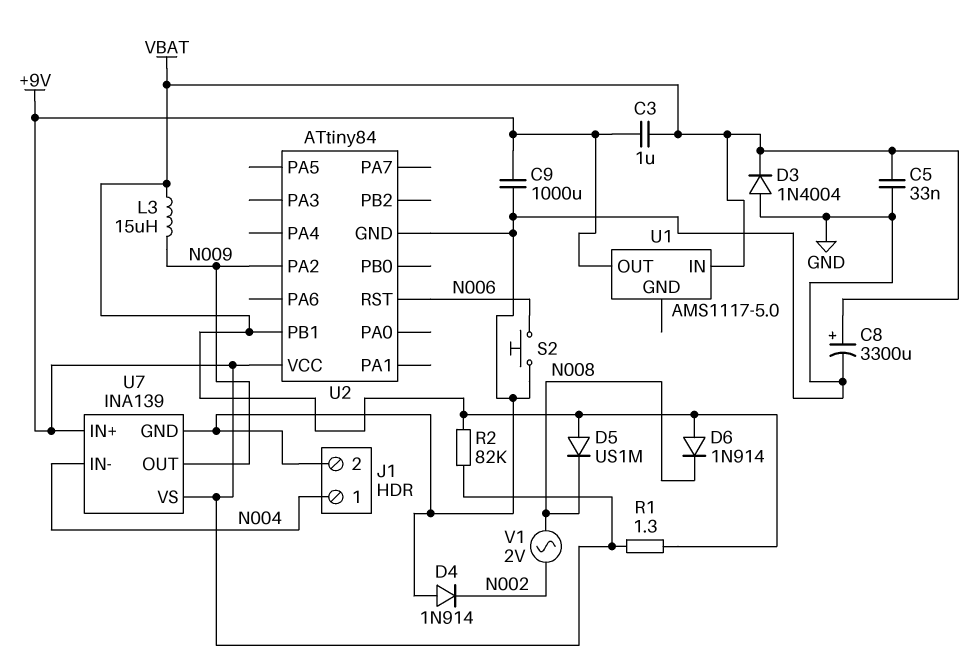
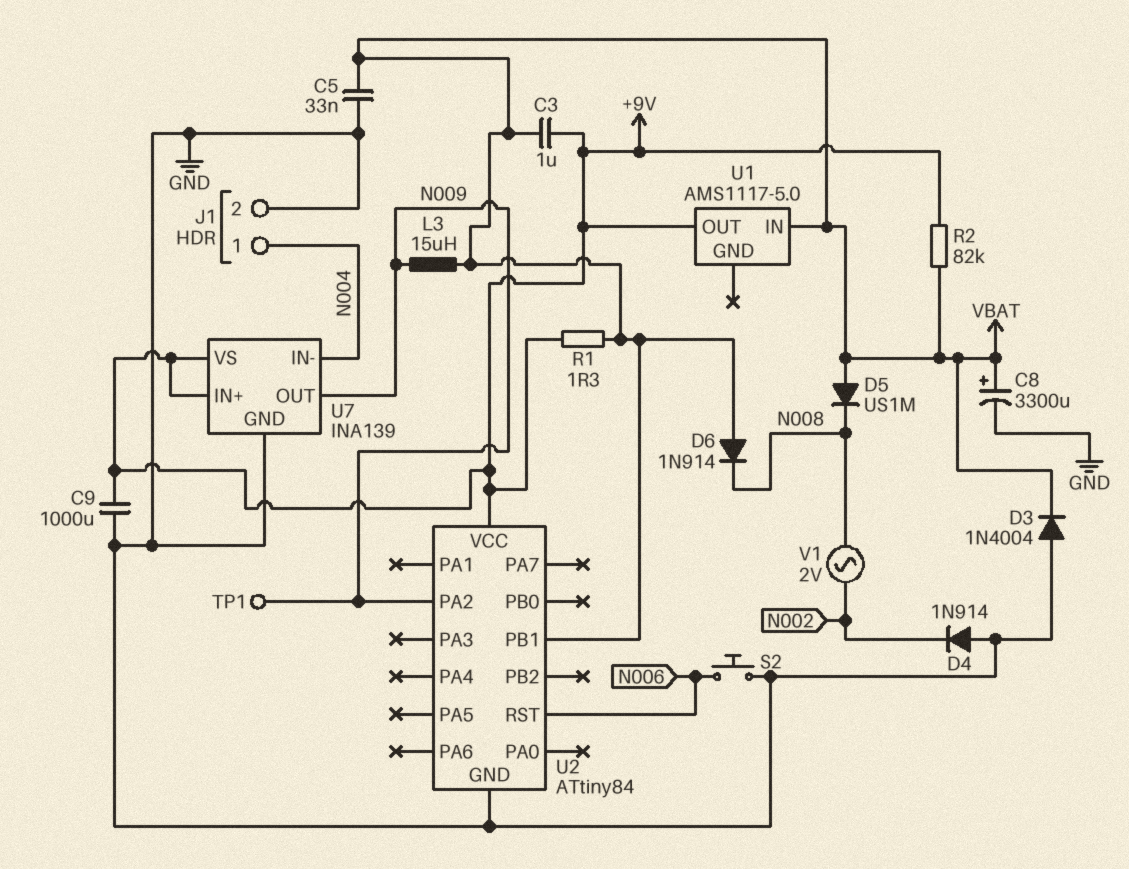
TP1: none -> test point (N009)

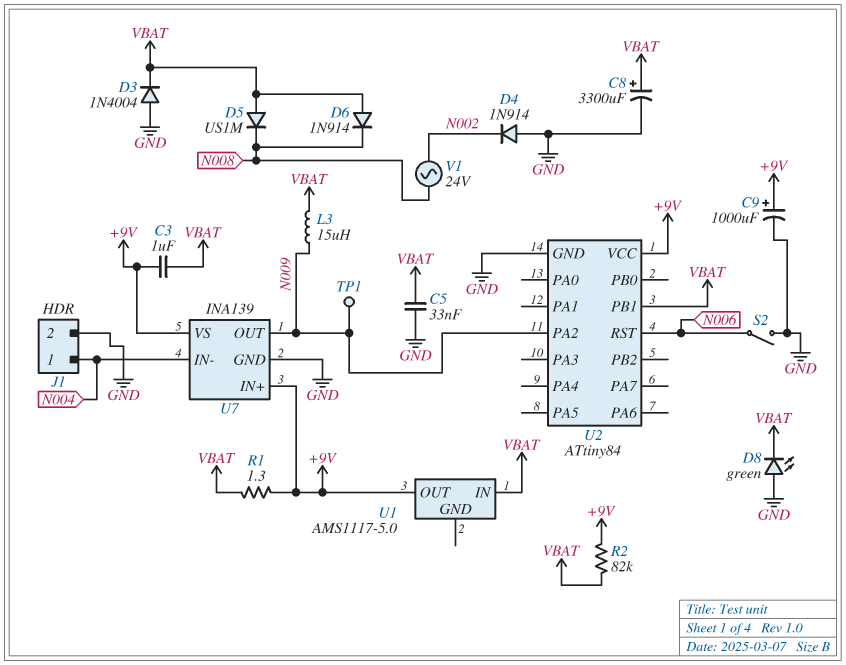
C9: 1000uF (+9V, GND) -> 1000uF (plus +9V, minus GND)
D8: none -> LED green (A GND, K VBAT)
S2: button (GND, N006) -> switch (GND, N006)
V1: AC 2V (N002, N008) -> AC 24V (N002, N008)

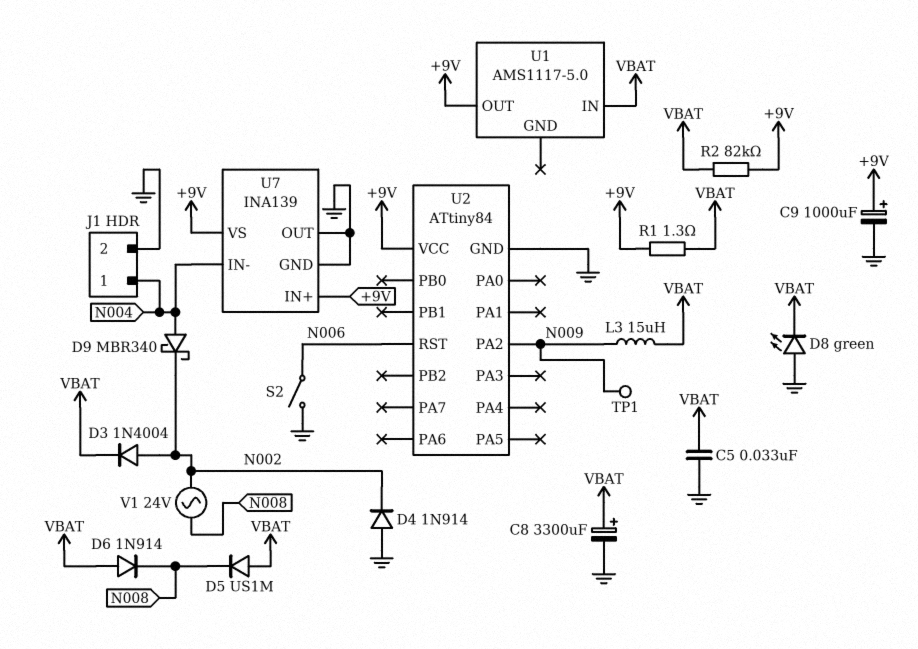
C3: 1uF (+9V, VBAT) -> none
D3: diode 1N4004 (A GND, K VBAT) -> diode 1N4004 (A N002, K VBAT)
D9: none -> schottky MBR340 (A N004, K N002)
U2 pin PB1: VBAT -> none
U7 pin OUT: N009 -> GND

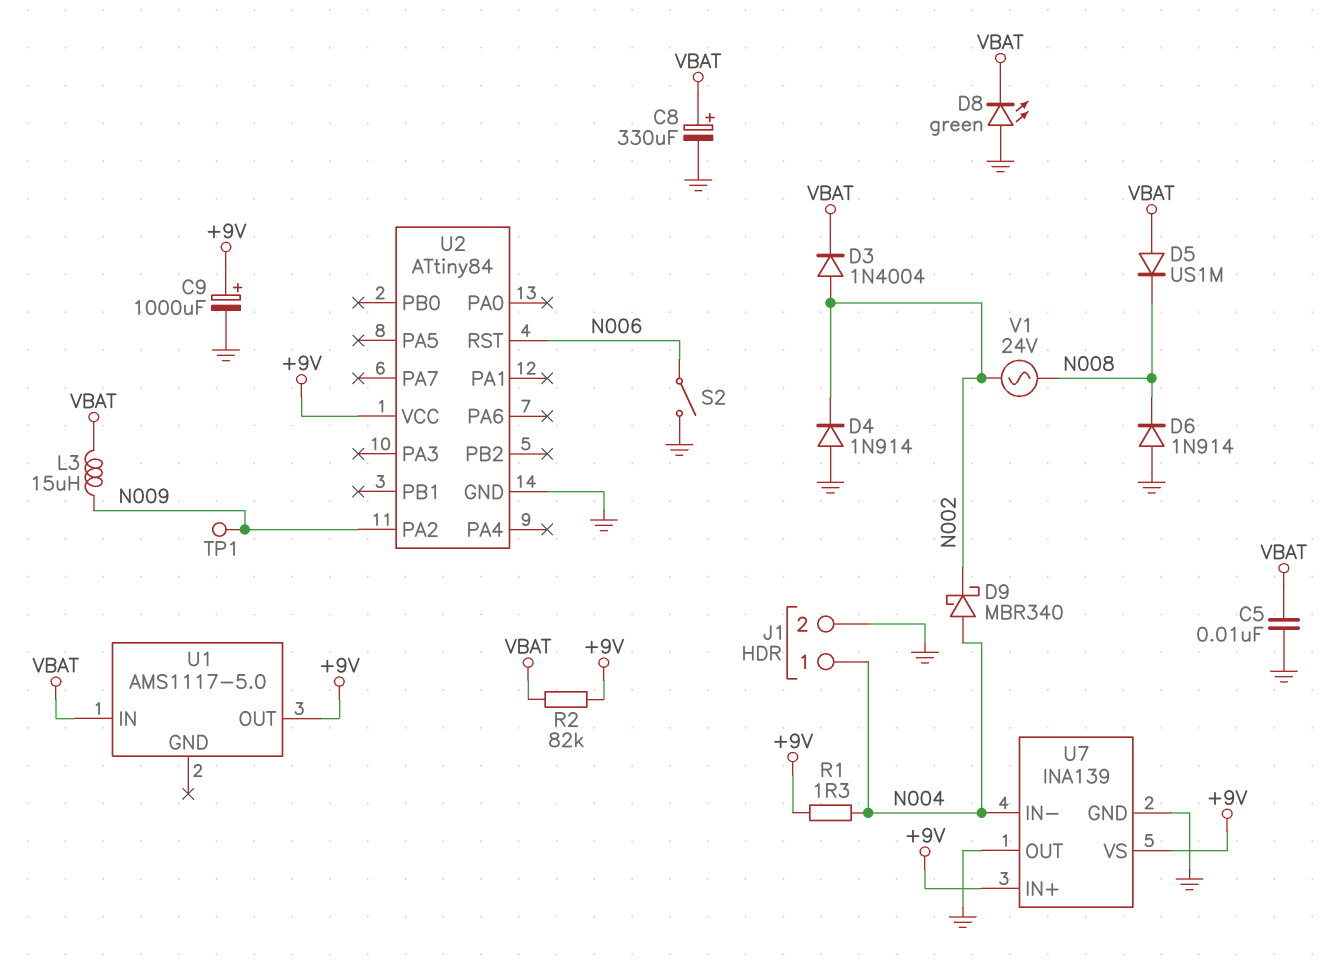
C5: 33nF (GND, VBAT) -> 10nF (GND, VBAT)
C8: 3300uF (plus VBAT, minus GND) -> 330uF (plus VBAT, minus GND)
D6: diode 1N914 (A VBAT, K N008) -> diode 1N914 (A GND, K N008)
R1: 1.3 (+9V, VBAT) -> 1.3 (+9V, N004)

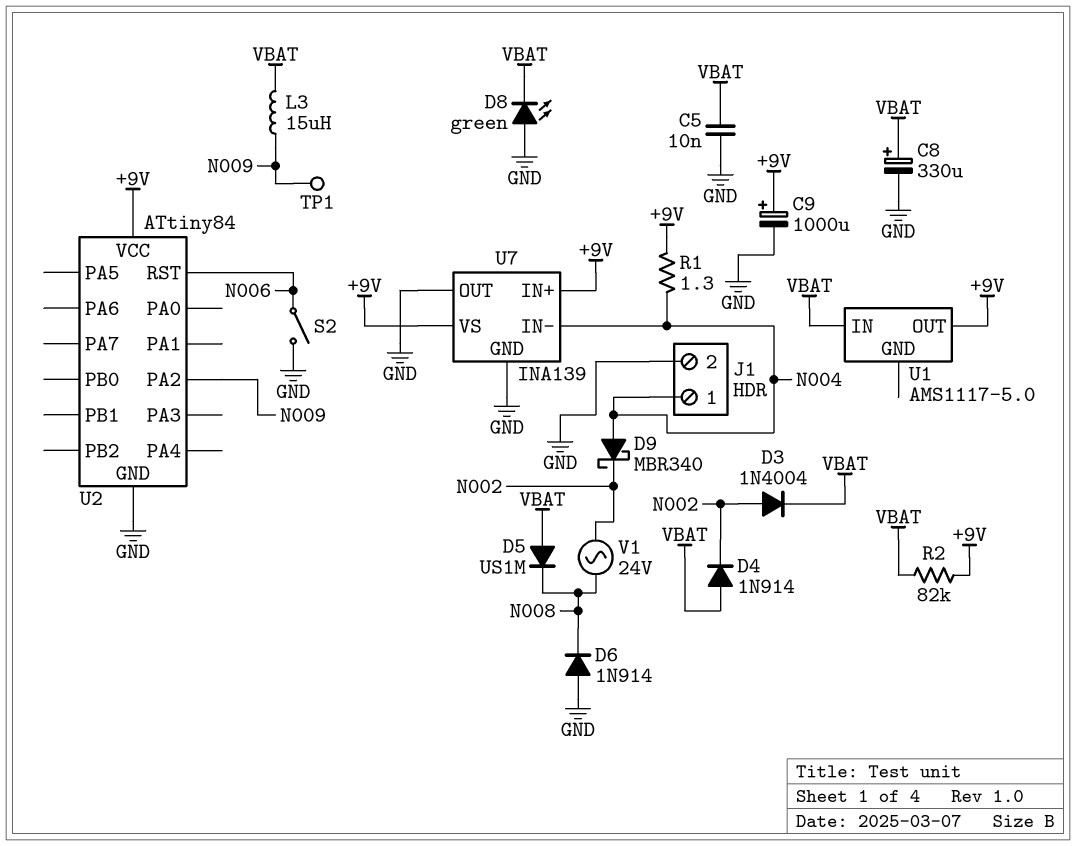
D4: diode 1N914 (A GND, K N002) -> diode 1N914 (A VBAT, K N002)

